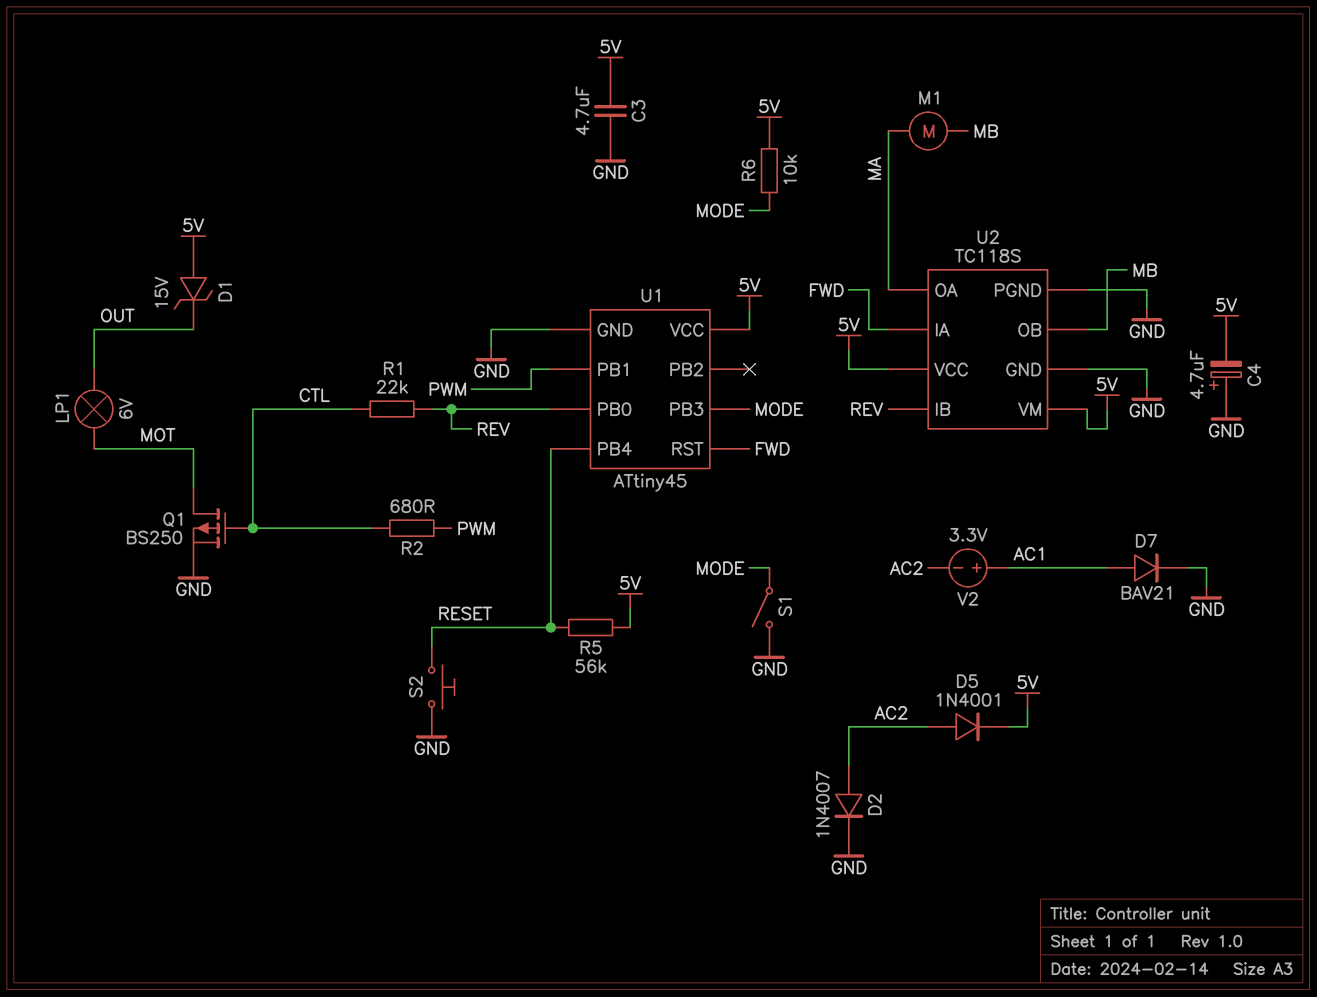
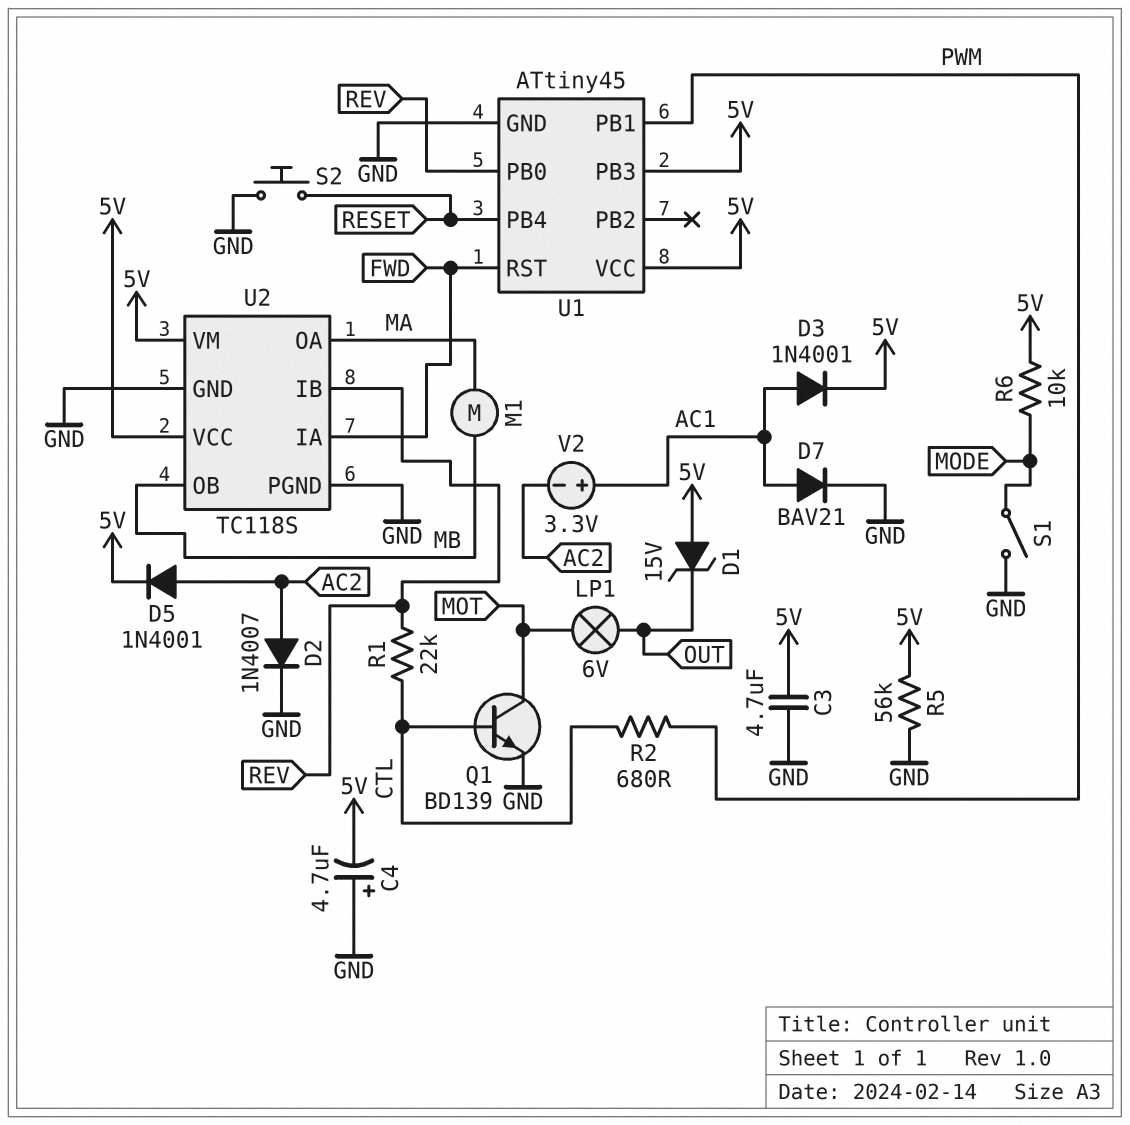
D3: none -> diode 1N4001 (A AC1, K 5V)
Q1: PMOS BS250 (G CTL, D MOT, S GND) -> NPN BD139 (B CTL, C MOT, E GND)
R5: 56k (5V, RESET) -> 56k (5V, GND)
U1 pin PB3: MODE -> 5V

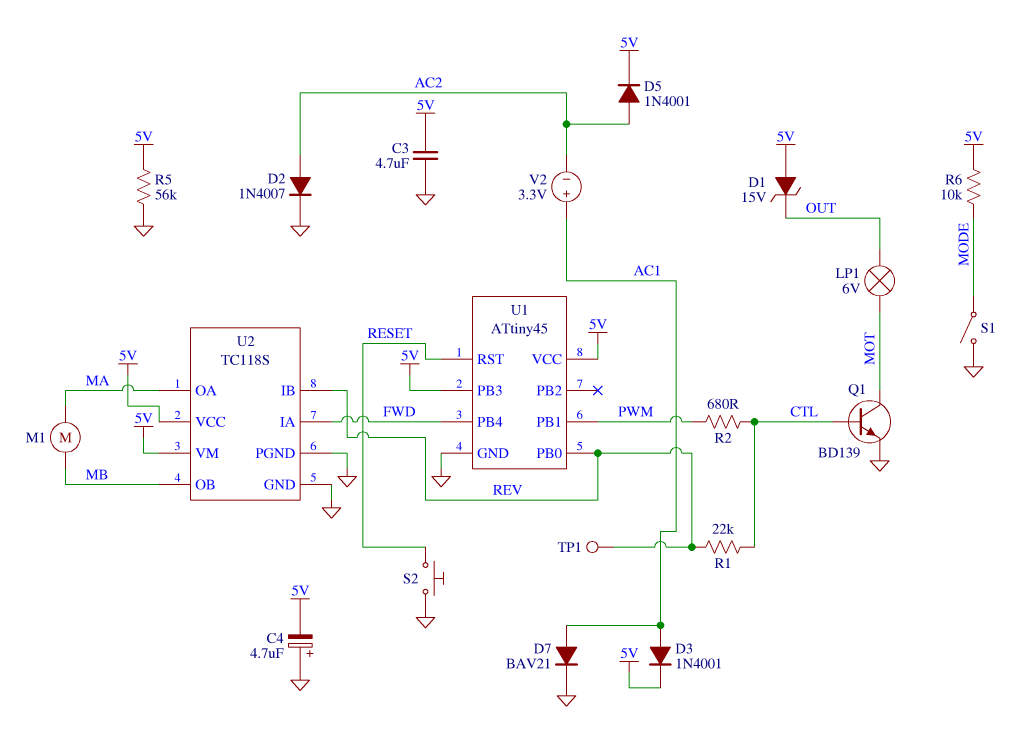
TP1: none -> test point (REV)
U1 pin PB4: RESET -> FWD
U1 pin RST: FWD -> RESET

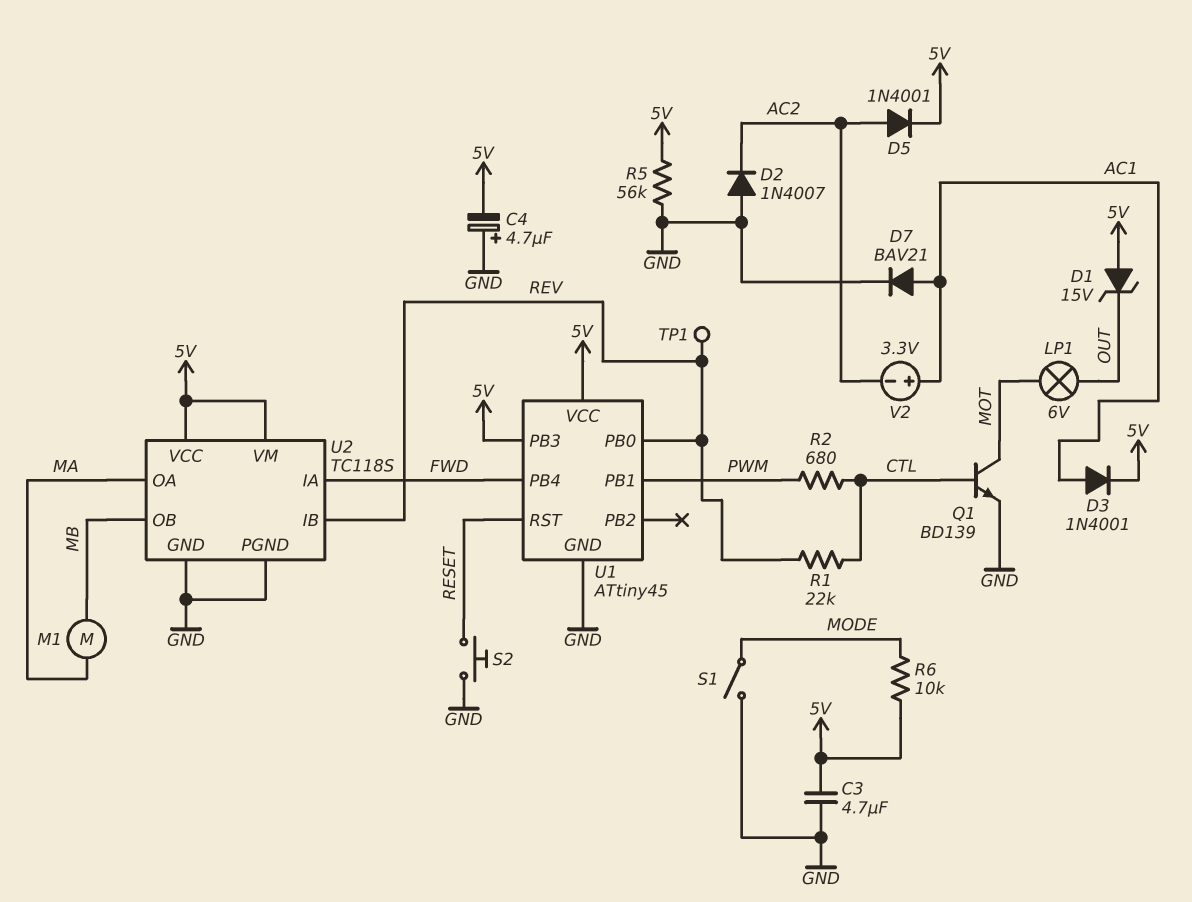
D2: diode 1N4007 (A AC2, K GND) -> diode 1N4007 (A GND, K AC2)

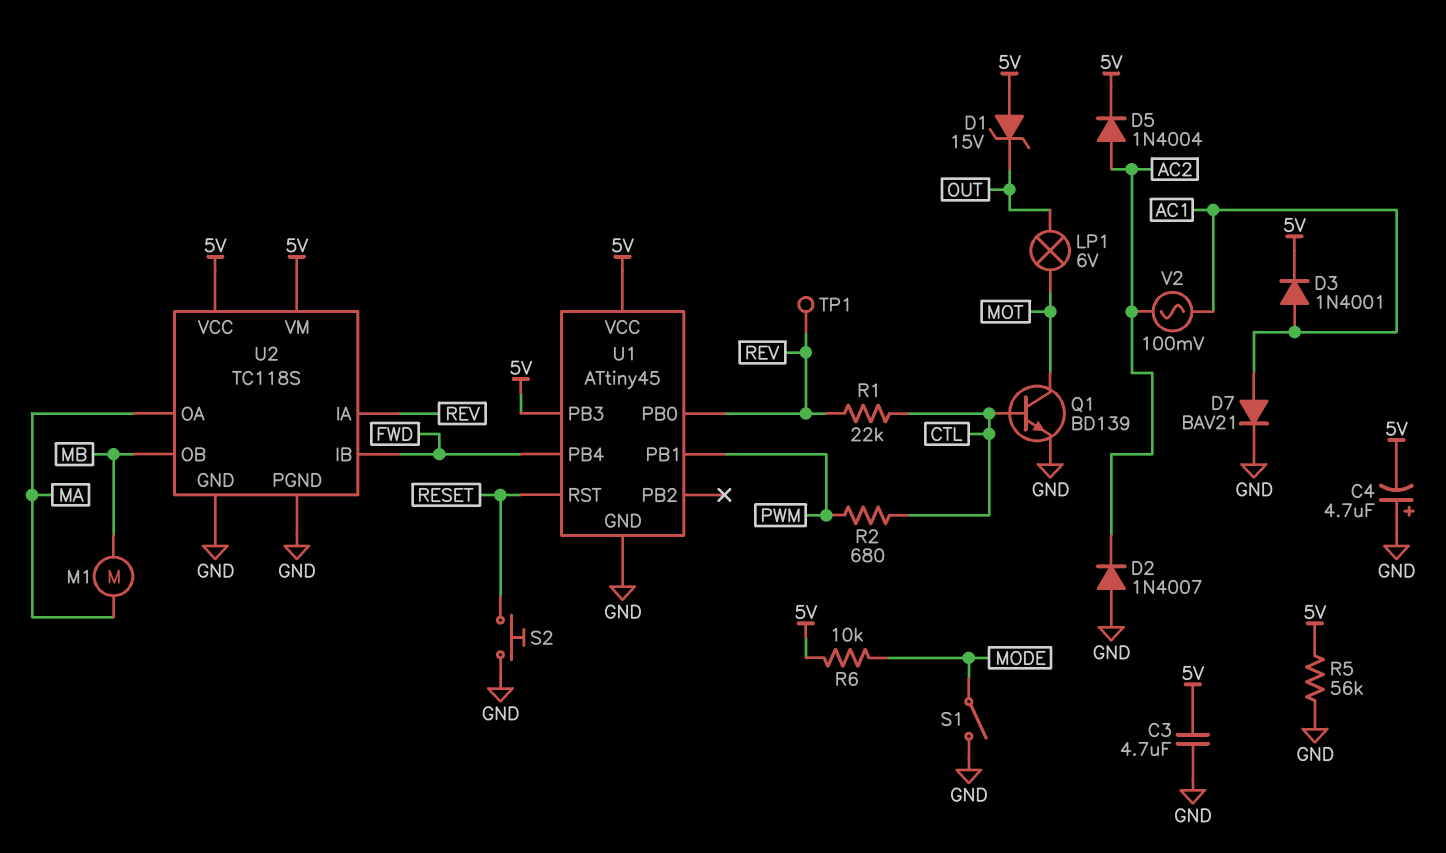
D5: diode 1N4001 (A AC2, K 5V) -> diode 1N4004 (A AC2, K 5V)
U2 pin IA: FWD -> REV
U2 pin IB: REV -> FWD
V2: 3.3V (plus AC1, minus AC2) -> AC 100mV (AC1, AC2)

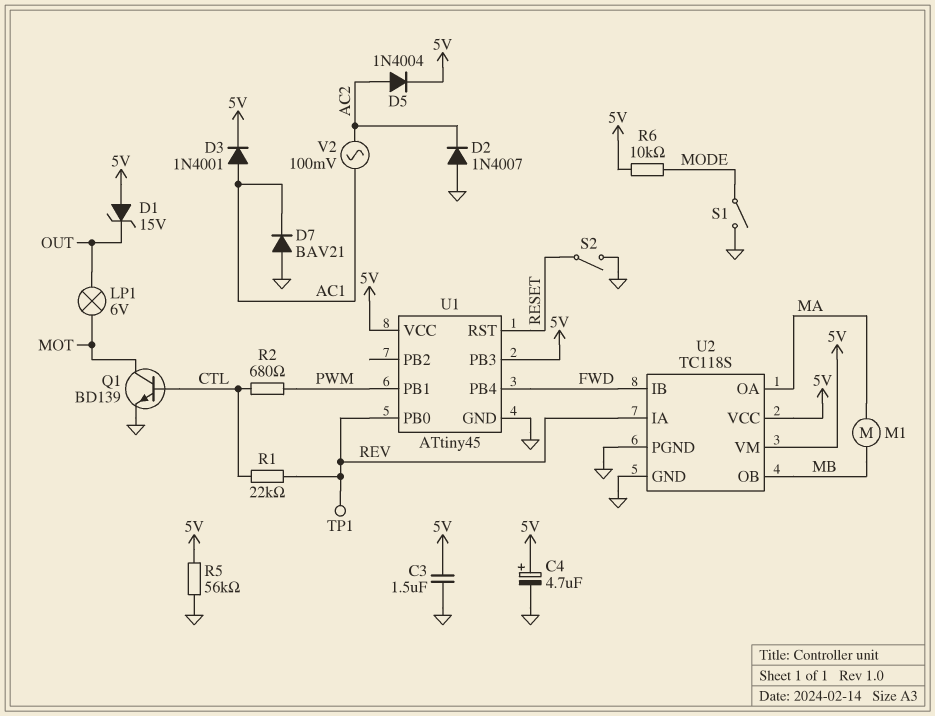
C3: 4.7uF (5V, GND) -> 1.5uF (5V, GND)
C4: 4.7uF (plus GND, minus 5V) -> 4.7uF (plus 5V, minus GND)
D7: diode BAV21 (A AC1, K GND) -> diode BAV21 (A GND, K AC1)
S2: button (GND, RESET) -> switch (GND, RESET)

